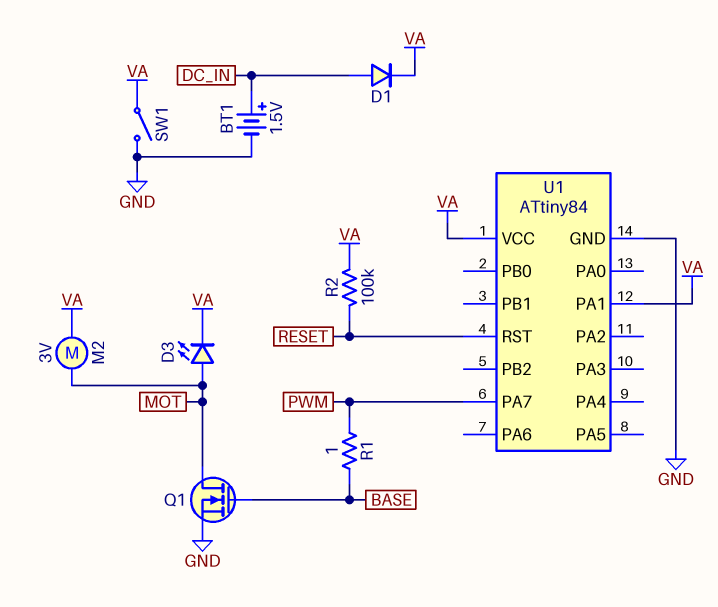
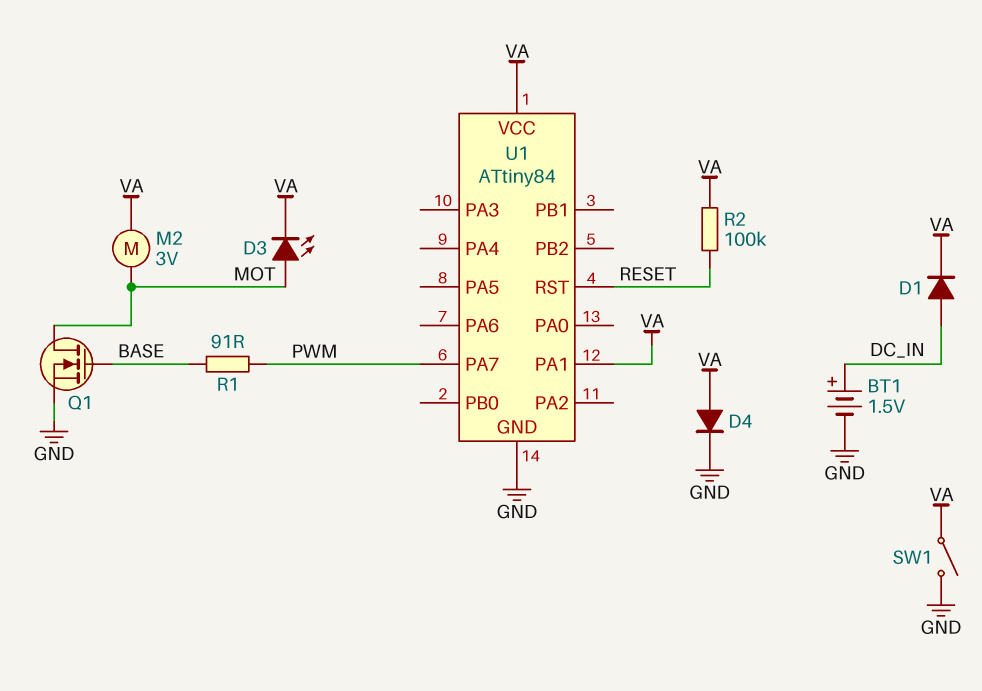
D4: none -> diode (A VA, K GND)
R1: 1 (BASE, PWM) -> 91 (BASE, PWM)

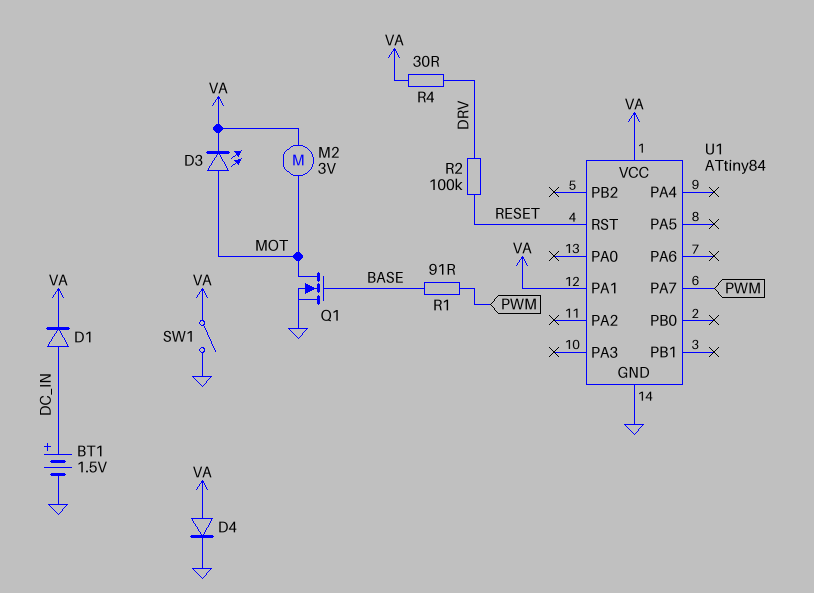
R2: 100k (RESET, VA) -> 100k (DRV, RESET)
R4: none -> 30 (DRV, VA)

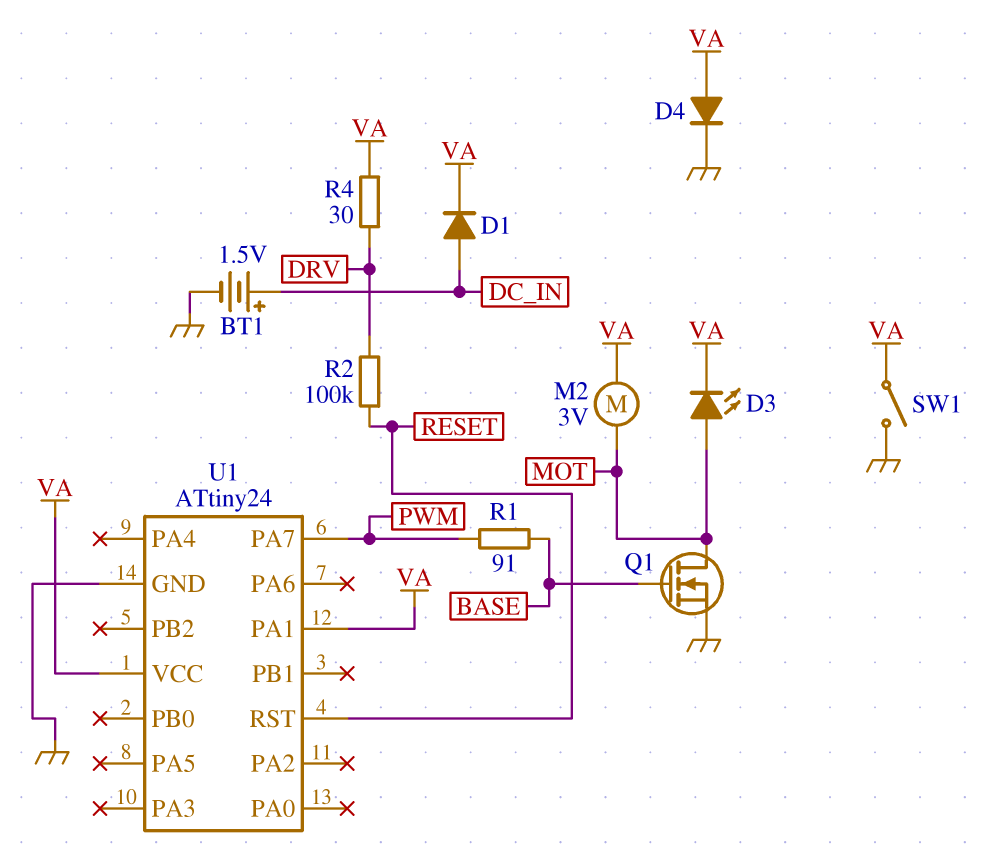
U1: ATtiny84 -> ATtiny24

